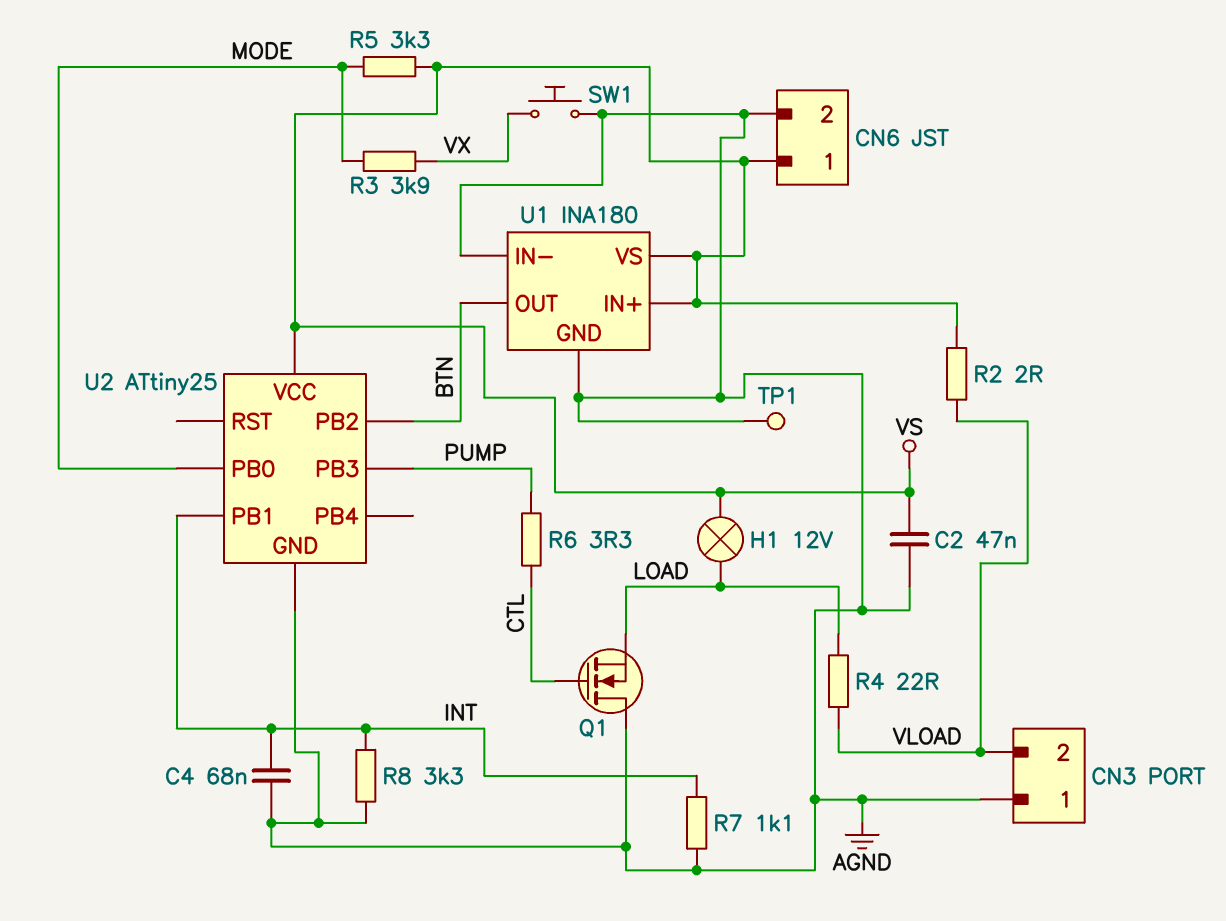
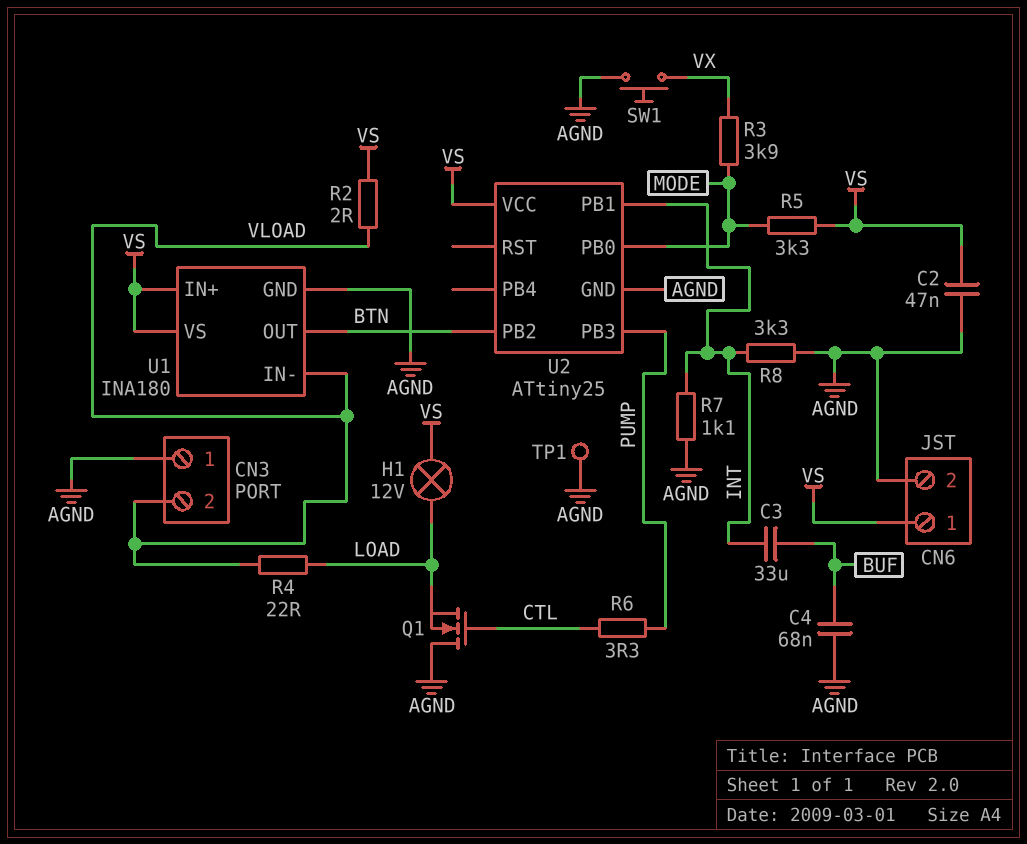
C3: none -> 33uF (BUF, INT)
C4: 68nF (AGND, INT) -> 68nF (AGND, BUF)
U1 pin IN-: AGND -> VLOAD

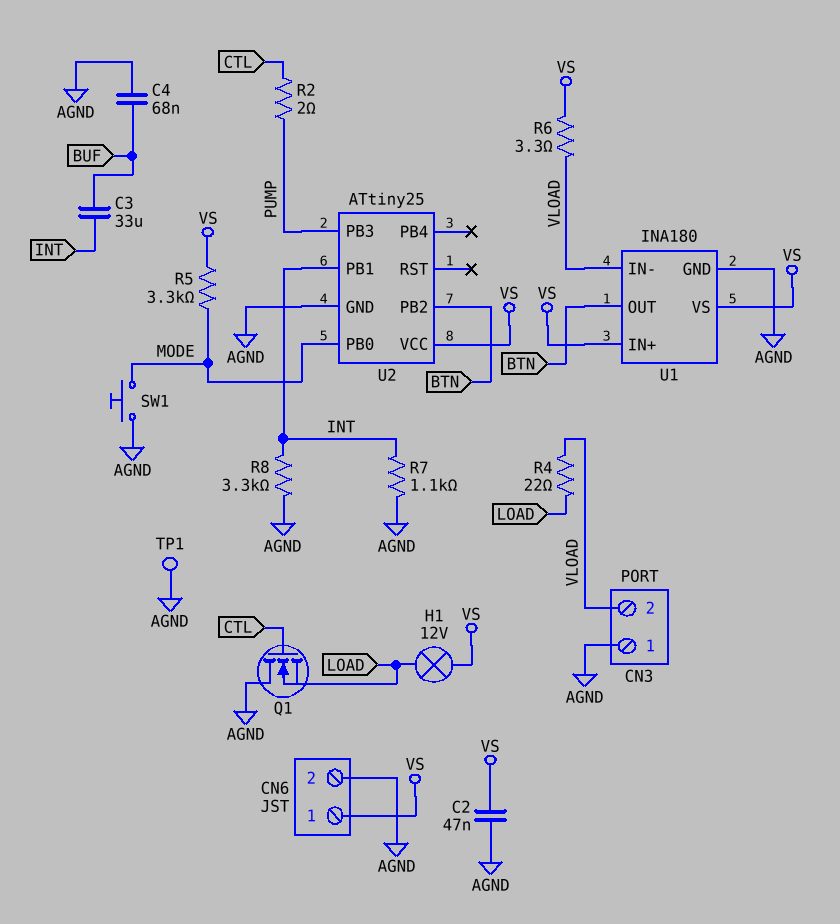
R2: 2 (VLOAD, VS) -> 2 (CTL, PUMP)
R3: 3.9k (MODE, VX) -> none
R6: 3.3 (CTL, PUMP) -> 3.3 (VLOAD, VS)
SW1: button (AGND, VX) -> button (AGND, MODE)

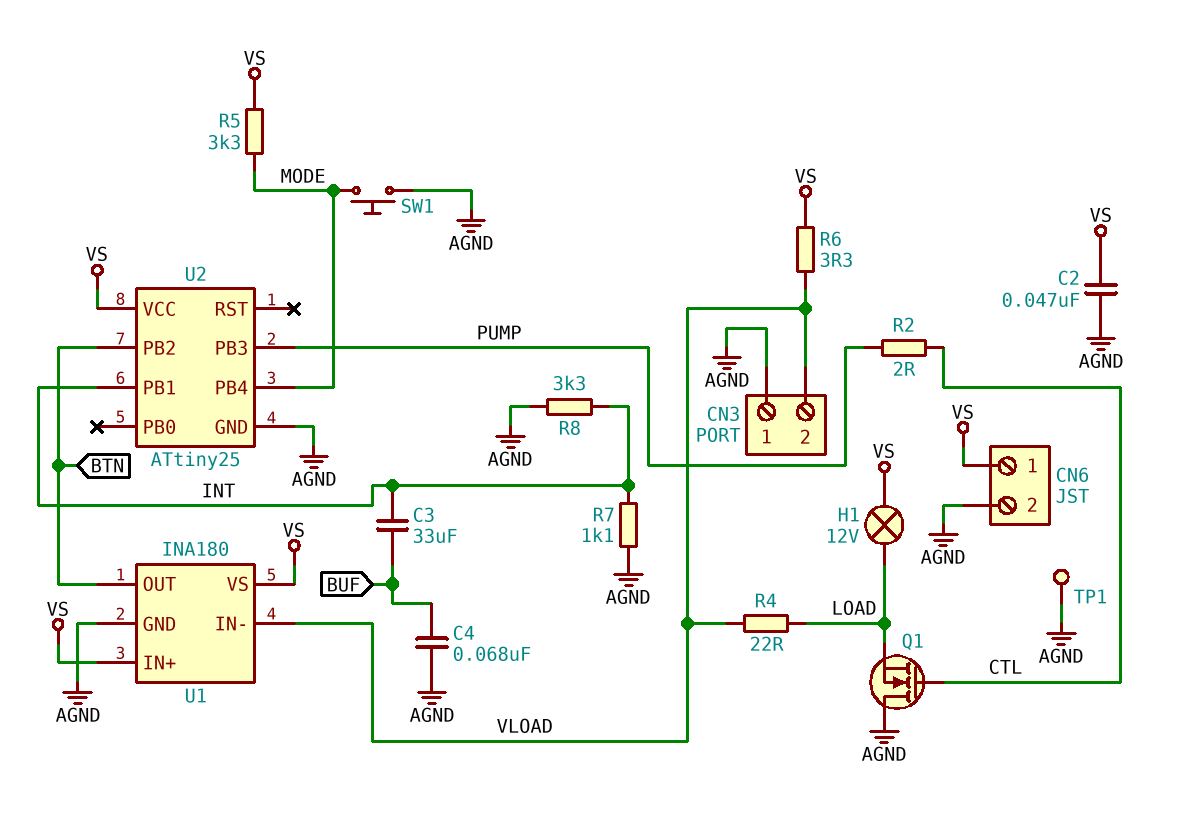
U2 pin PB0: MODE -> none
U2 pin PB4: none -> MODE

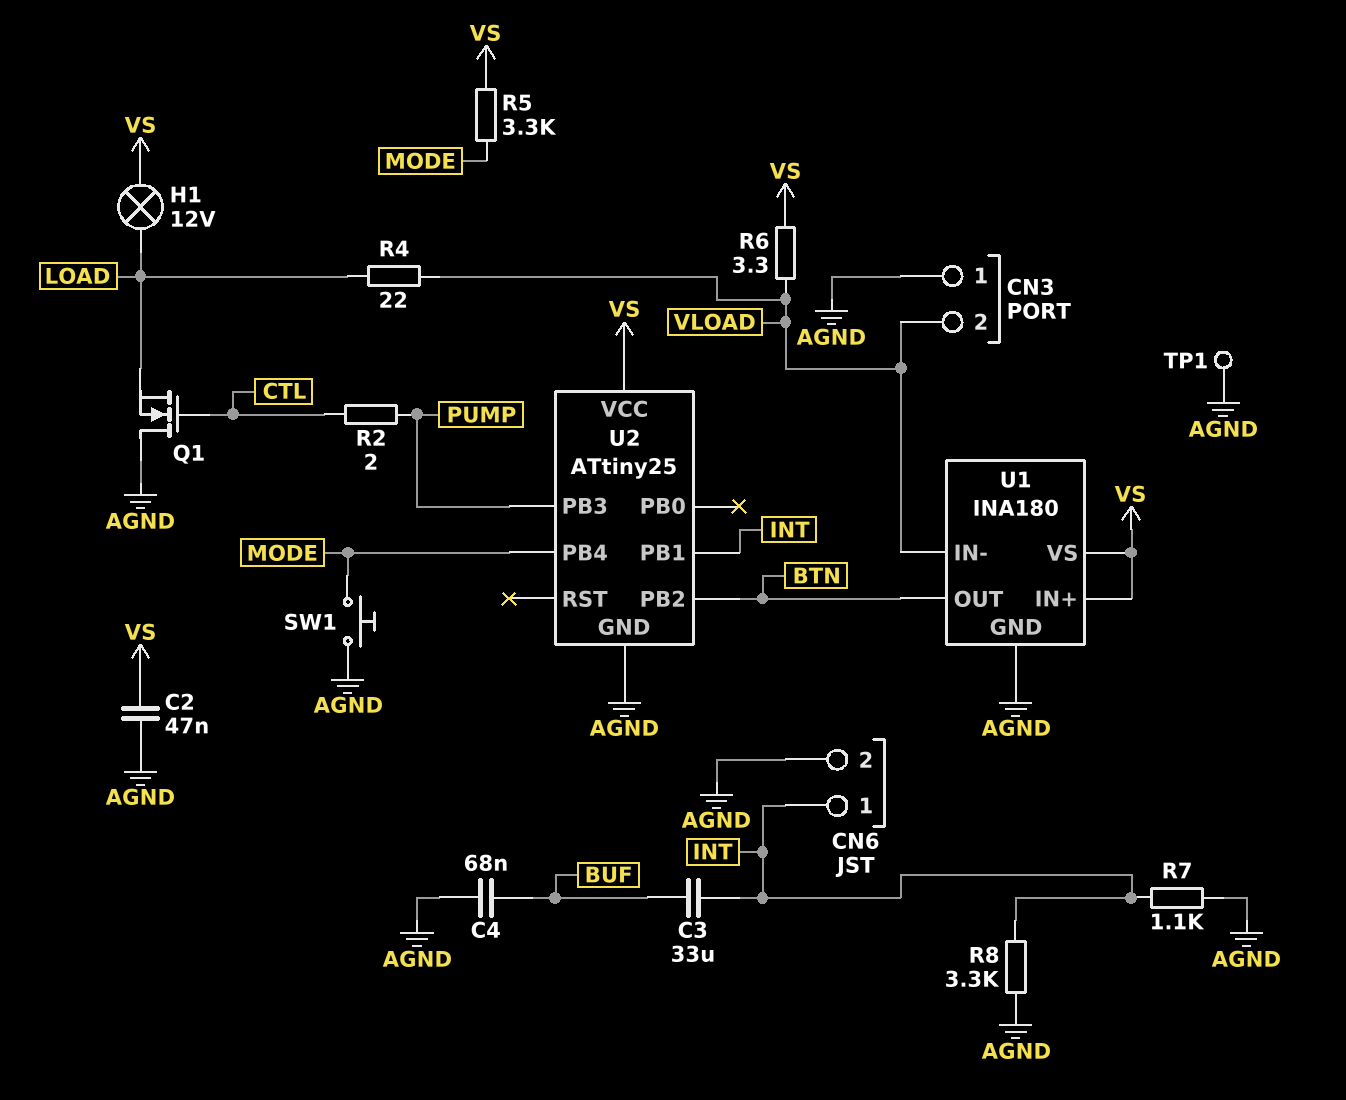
CN6 pin 1: VS -> INT

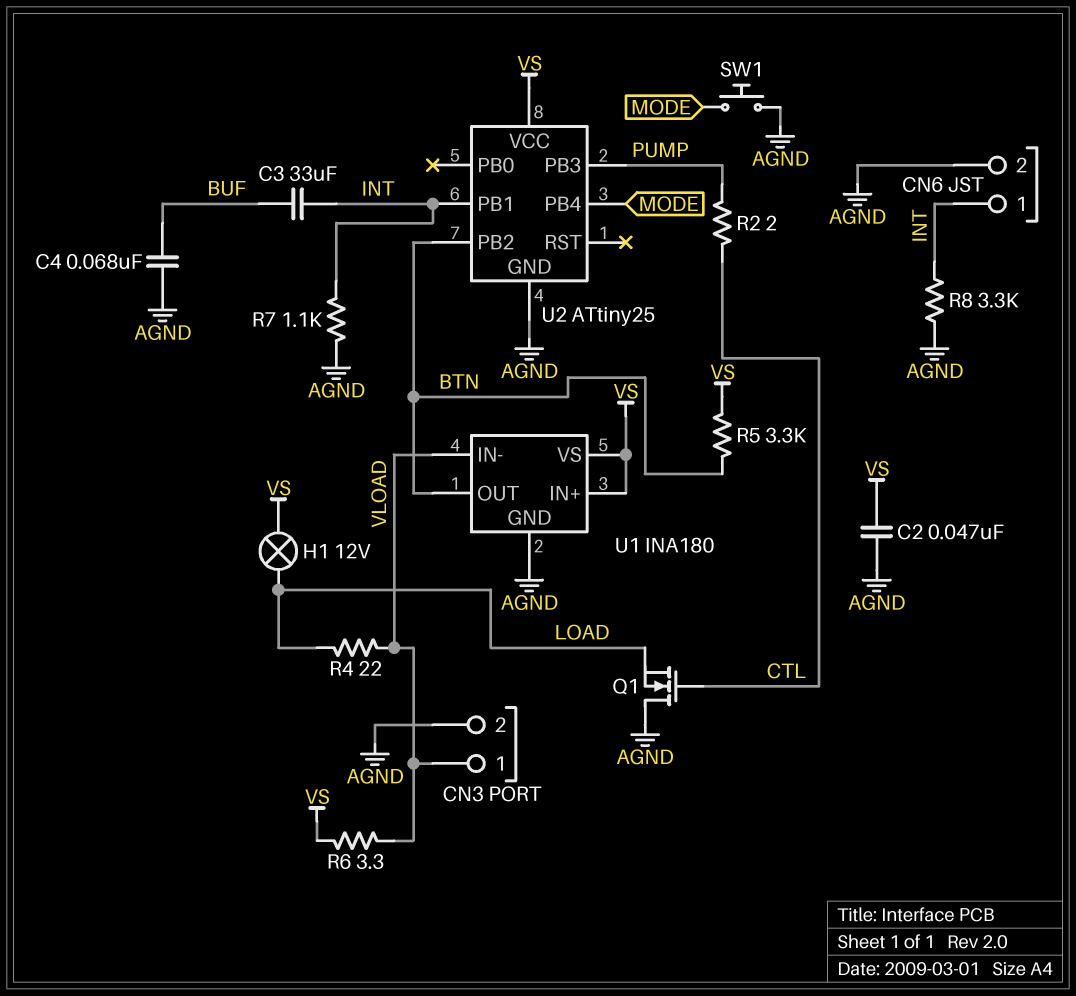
CN3 pin 1: AGND -> VLOAD
CN3 pin 2: VLOAD -> AGND
R5: 3.3k (MODE, VS) -> 3.3k (BTN, VS)
TP1: test point (AGND) -> none

